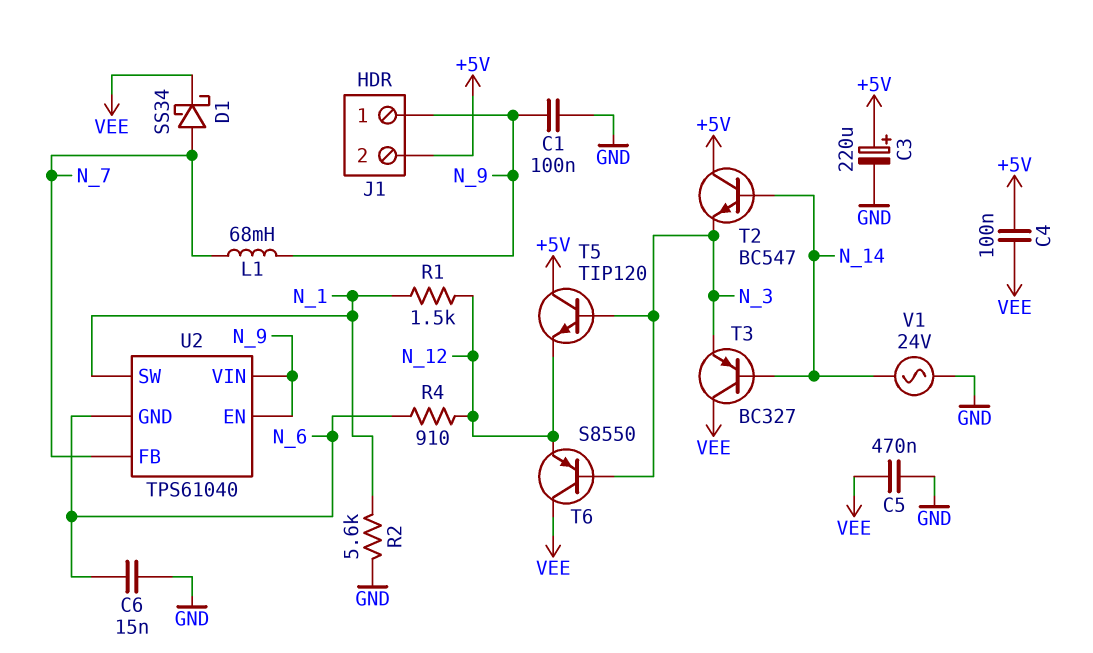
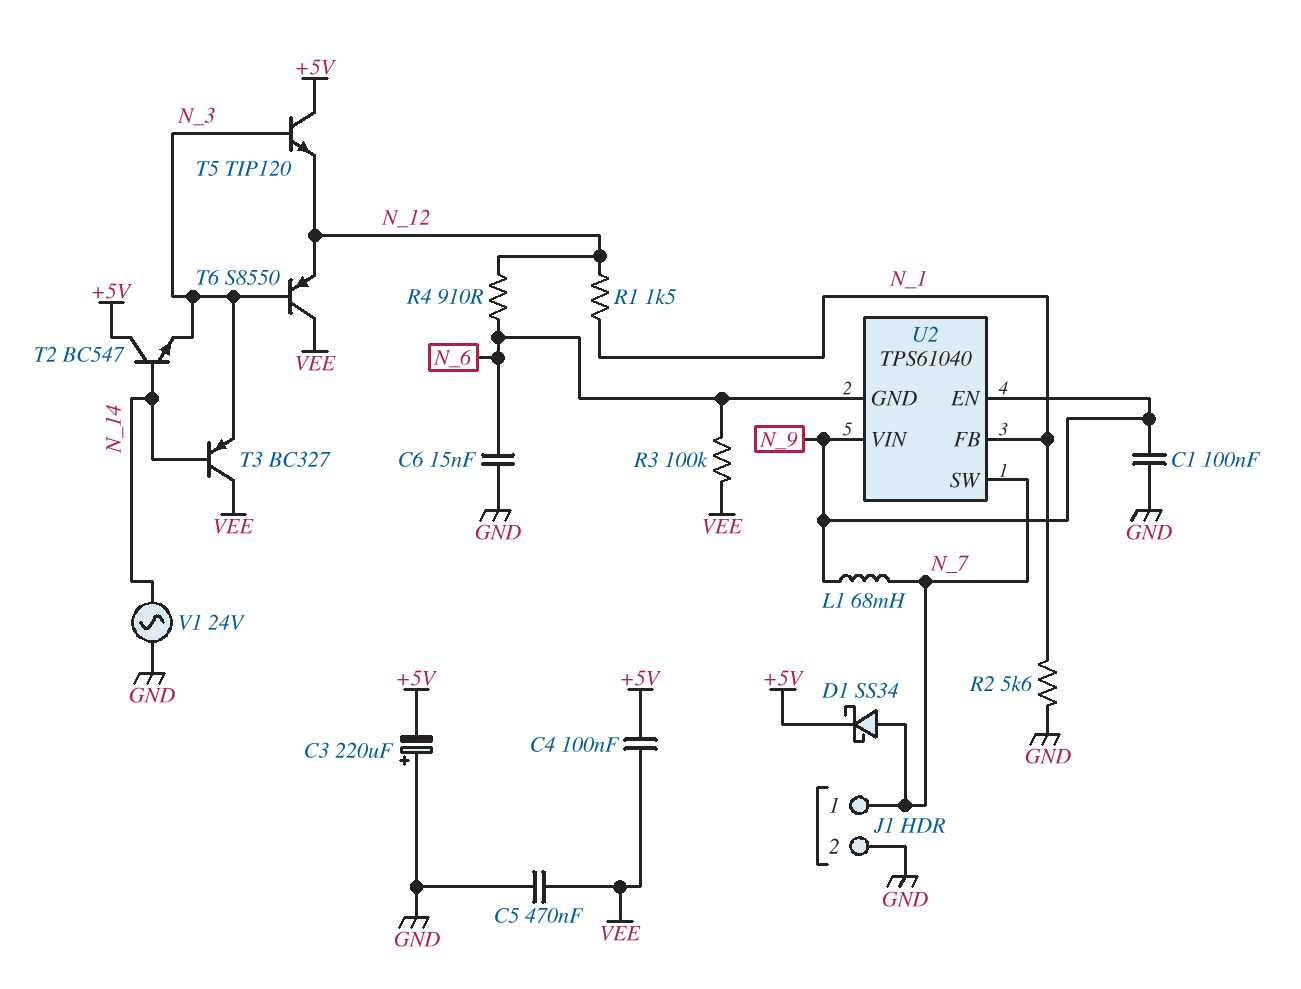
C3: 220uF (plus +5V, minus GND) -> 220uF (plus GND, minus +5V)
D1: schottky SS34 (A N_7, K VEE) -> schottky SS34 (A N_7, K +5V)
J1 pin 1: N_9 -> N_7
J1 pin 2: +5V -> GND
R3: none -> 100k (N_6, VEE)
U2 pin FB: N_7 -> N_1
U2 pin SW: N_1 -> N_7

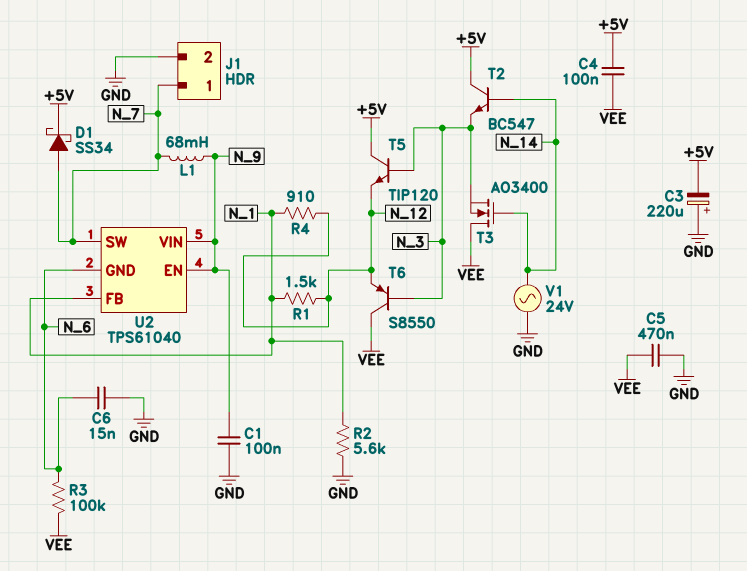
R4: 910 (N_6, N_12) -> 910 (N_1, N_12)
T3: PNP BC327 (B N_14, C VEE, E N_3) -> NMOS AO3400 (G N_14, D VEE, S N_3)

